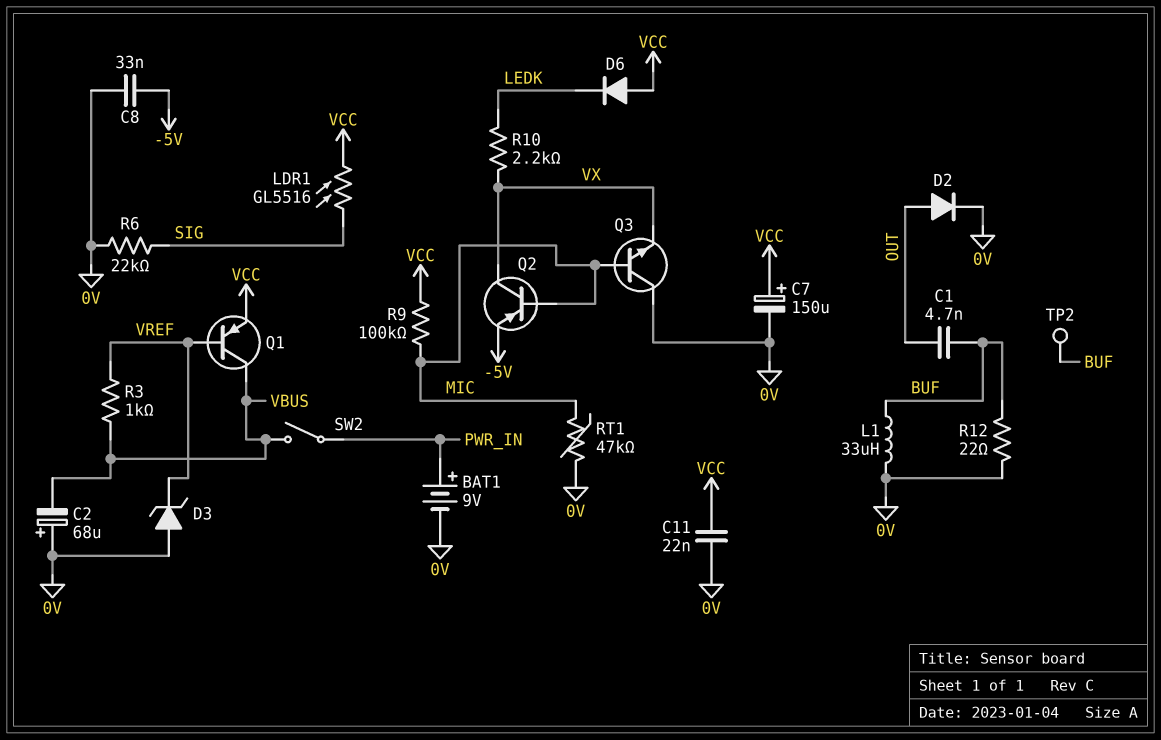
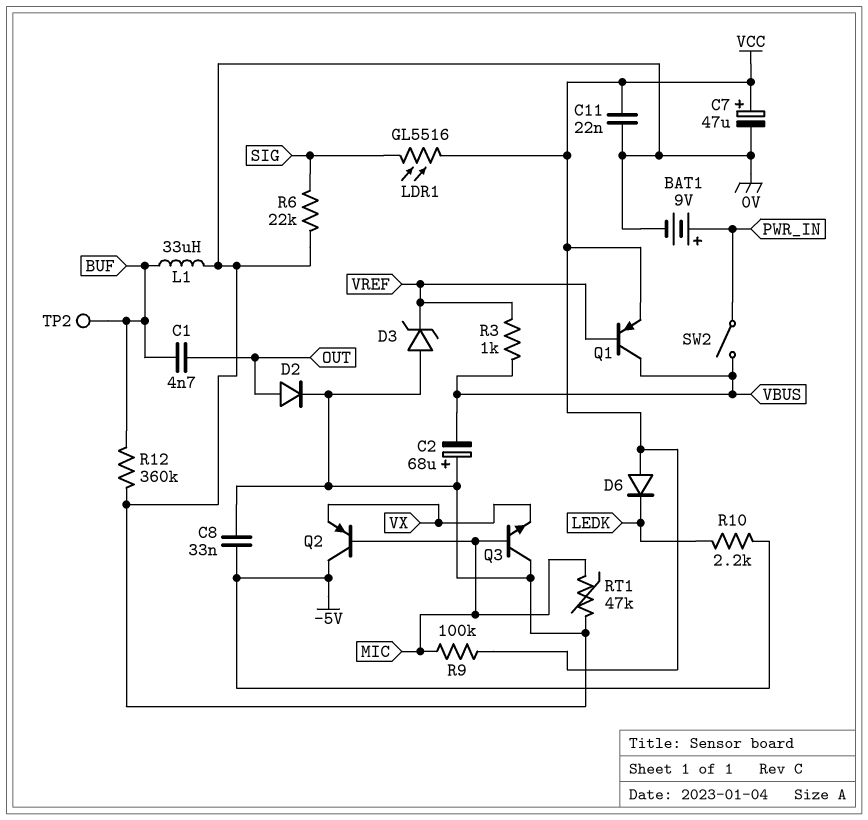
C7: 150uF (plus VCC, minus 0V) -> 47uF (plus VCC, minus 0V)
Q2: PNP (B MIC, C VX, E -5V) -> PNP (B MIC, C -5V, E VX)
R10: 2.2k (LEDK, VX) -> 2.2k (-5V, LEDK)
R12: 22 (0V, BUF) -> 360k (0V, BUF)

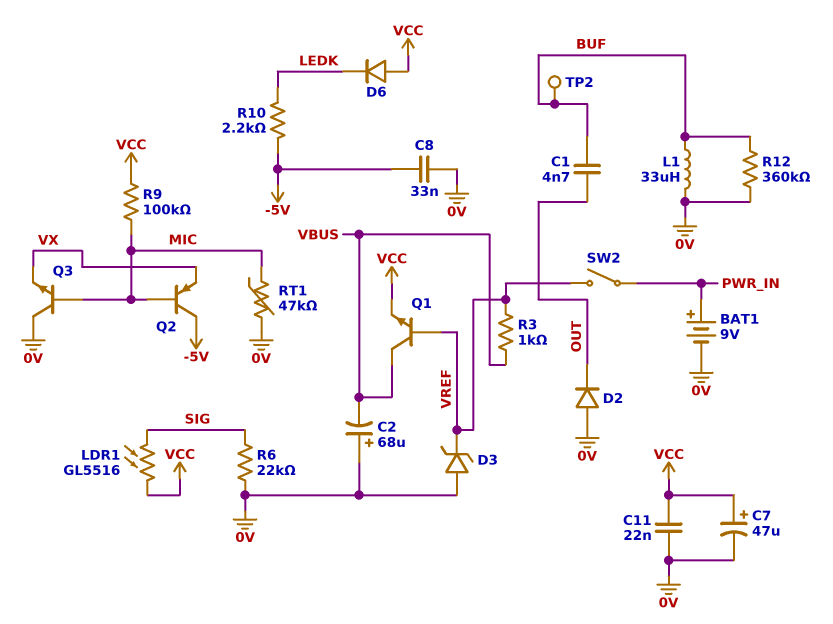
D2: diode (A OUT, K 0V) -> diode (A 0V, K OUT)
Q1: PNP (B VREF, C VBUS, E VCC) -> NPN (B VREF, C VBUS, E VCC)
SW2: switch (PWR_IN, VBUS) -> switch (PWR_IN, VREF)

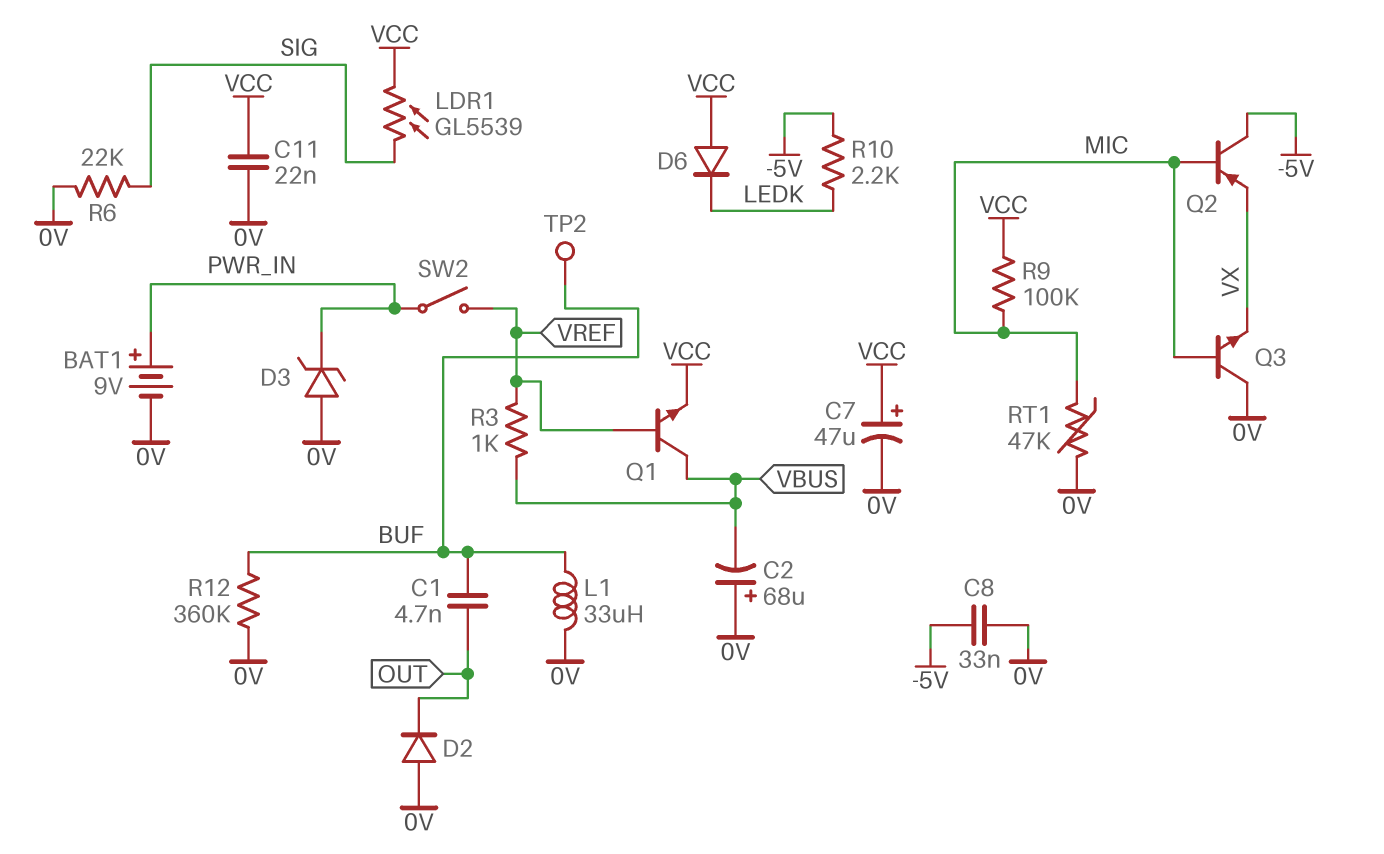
D3: zener (A 0V, K VREF) -> zener (A 0V, K PWR_IN)
LDR1: GL5516 (SIG, VCC) -> GL5539 (SIG, VCC)

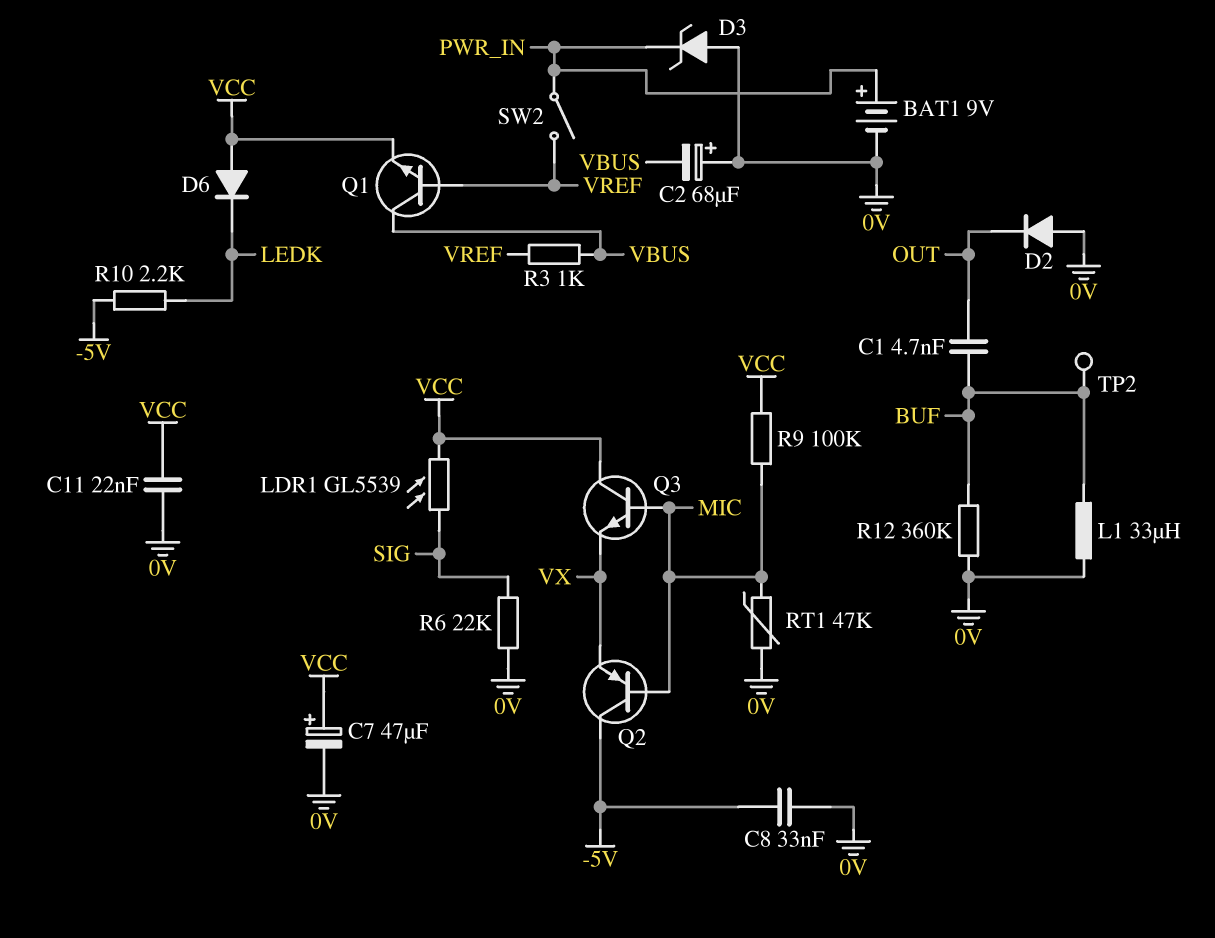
Q3: NPN (B MIC, C 0V, E VX) -> NPN (B MIC, C VCC, E VX)

